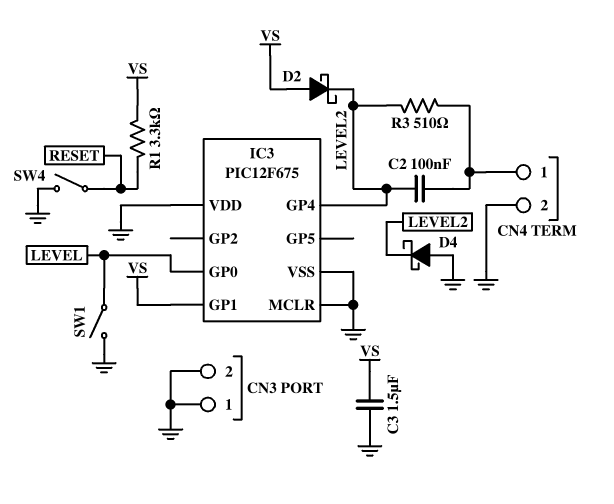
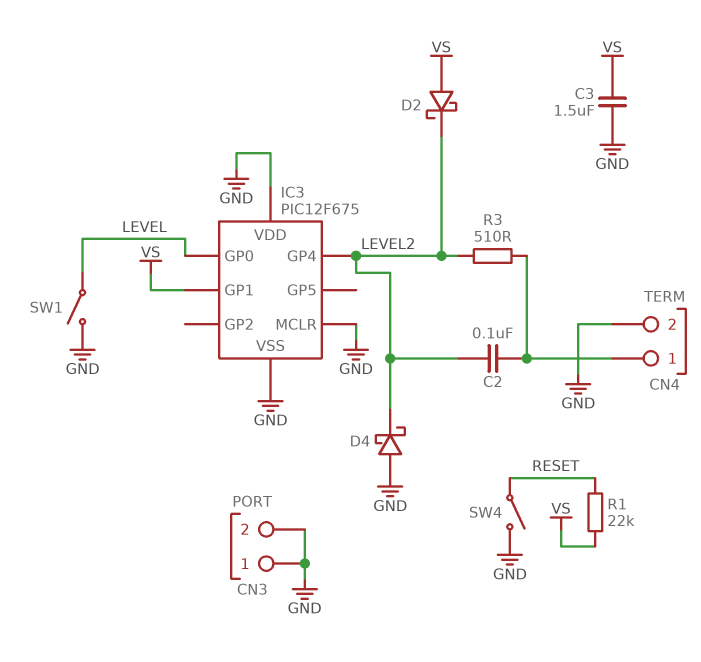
R1: 3.3k (RESET, VS) -> 22k (RESET, VS)

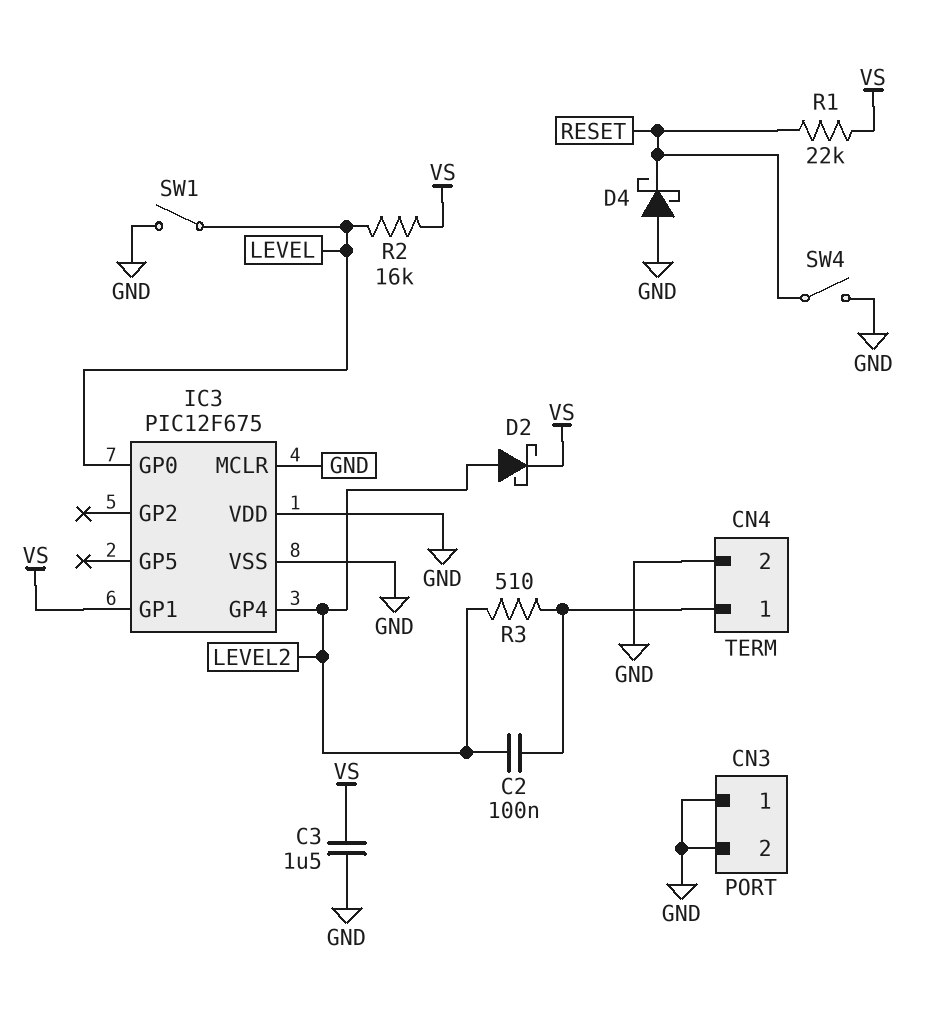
D2: schottky (A VS, K LEVEL2) -> schottky (A LEVEL2, K VS)
D4: schottky (A GND, K LEVEL2) -> schottky (A GND, K RESET)
R2: none -> 16k (LEVEL, VS)

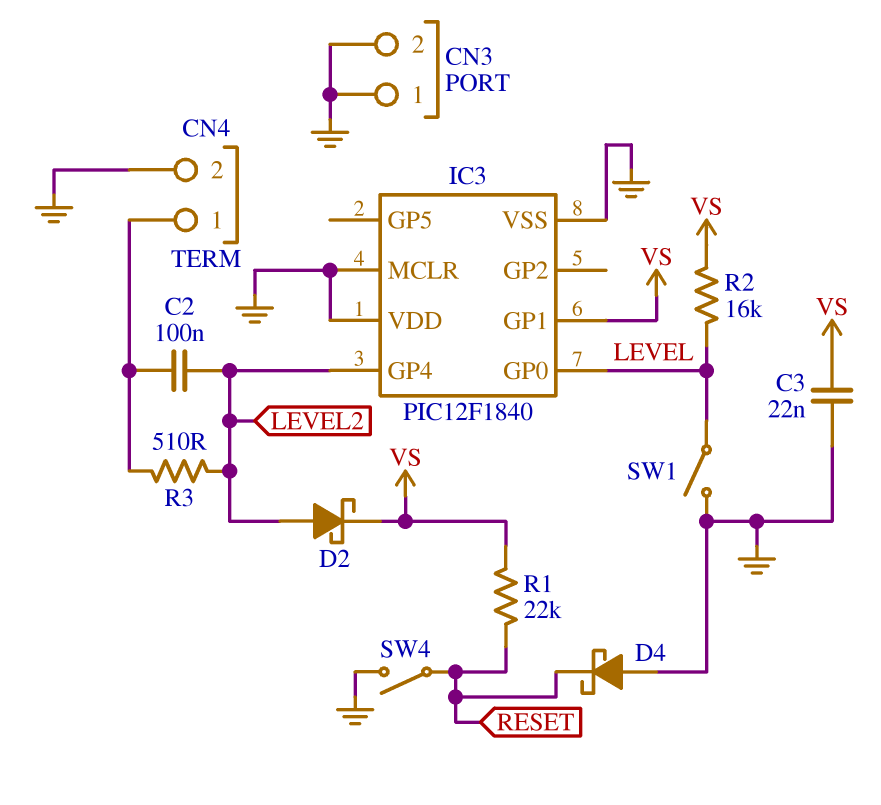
C3: 1.5uF (GND, VS) -> 22nF (GND, VS)
IC3: PIC12F675 -> PIC12F1840

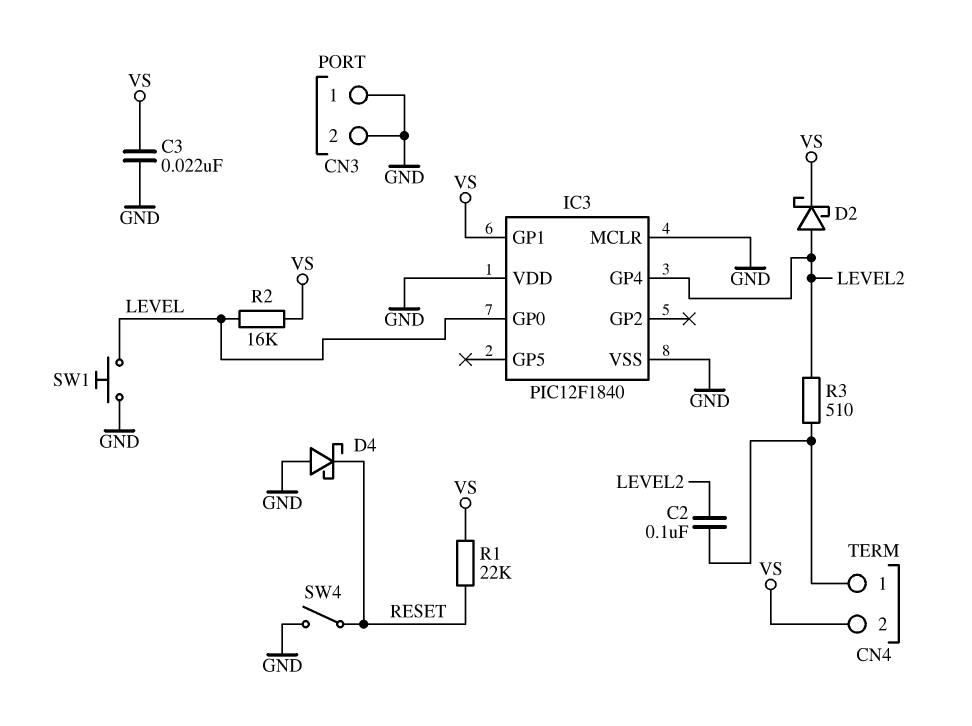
CN4 pin 2: GND -> VS
SW1: switch (GND, LEVEL) -> button (GND, LEVEL)

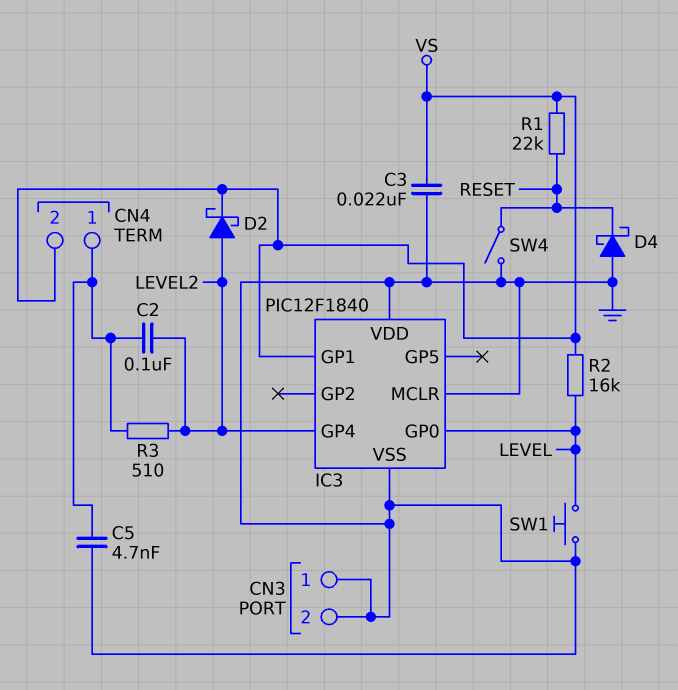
C5: none -> 4.7nF (CN4/1, GND)

